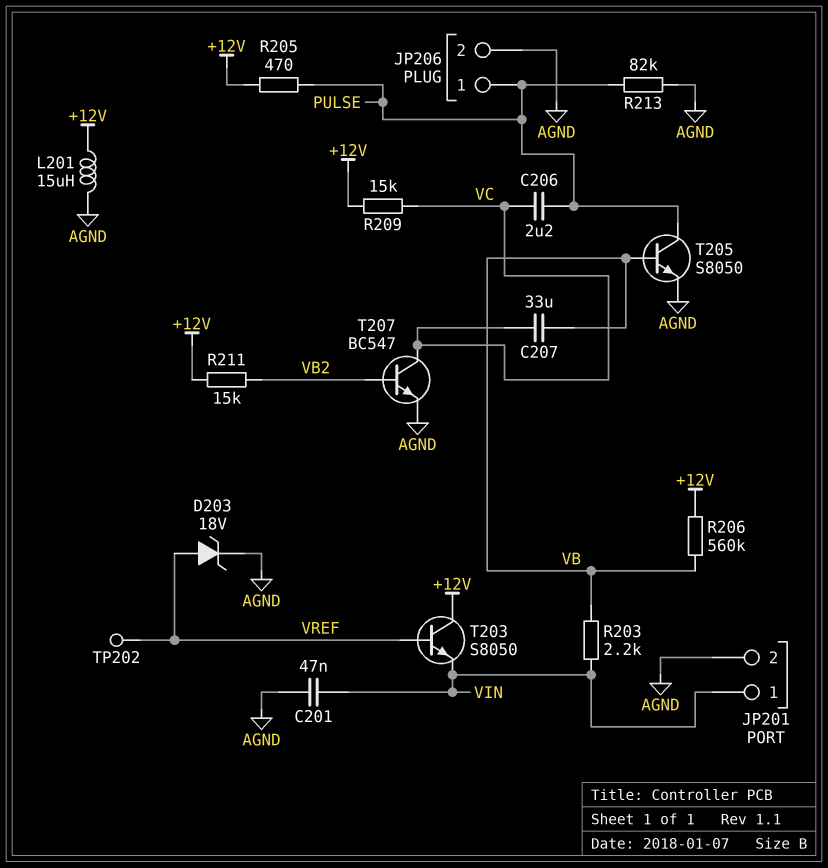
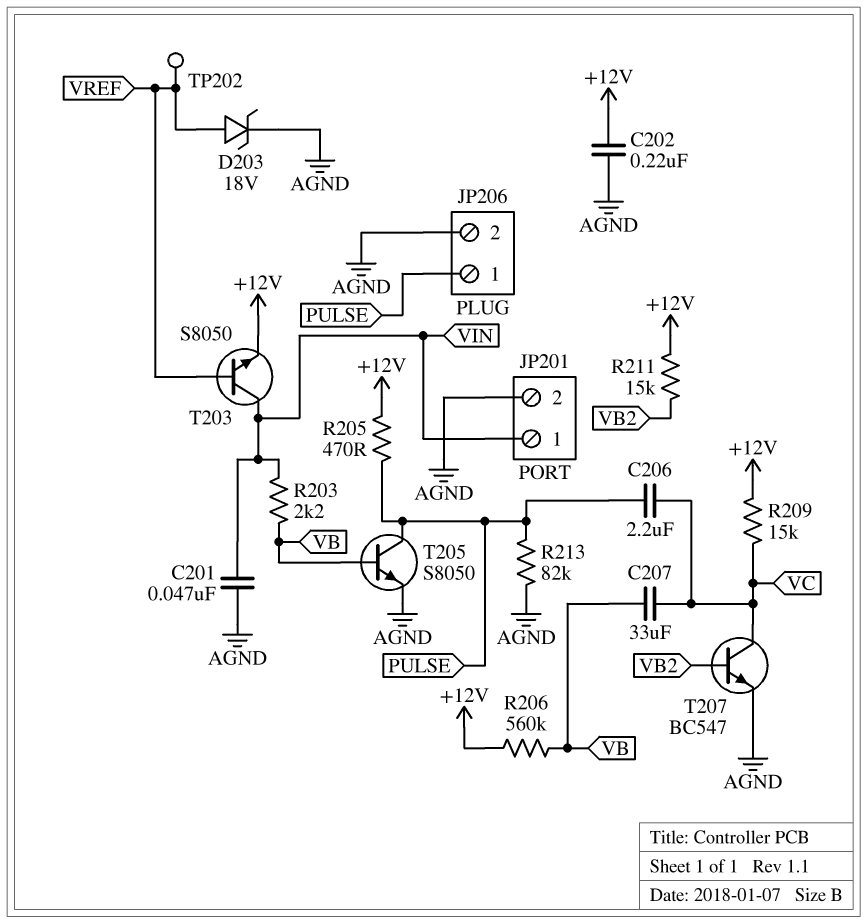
C202: none -> 220nF (+12V, AGND)
L201: 15uH (+12V, AGND) -> none
T203: NPN S8050 (B VREF, C +12V, E VIN) -> NPN S8050 (B VREF, C VIN, E +12V)

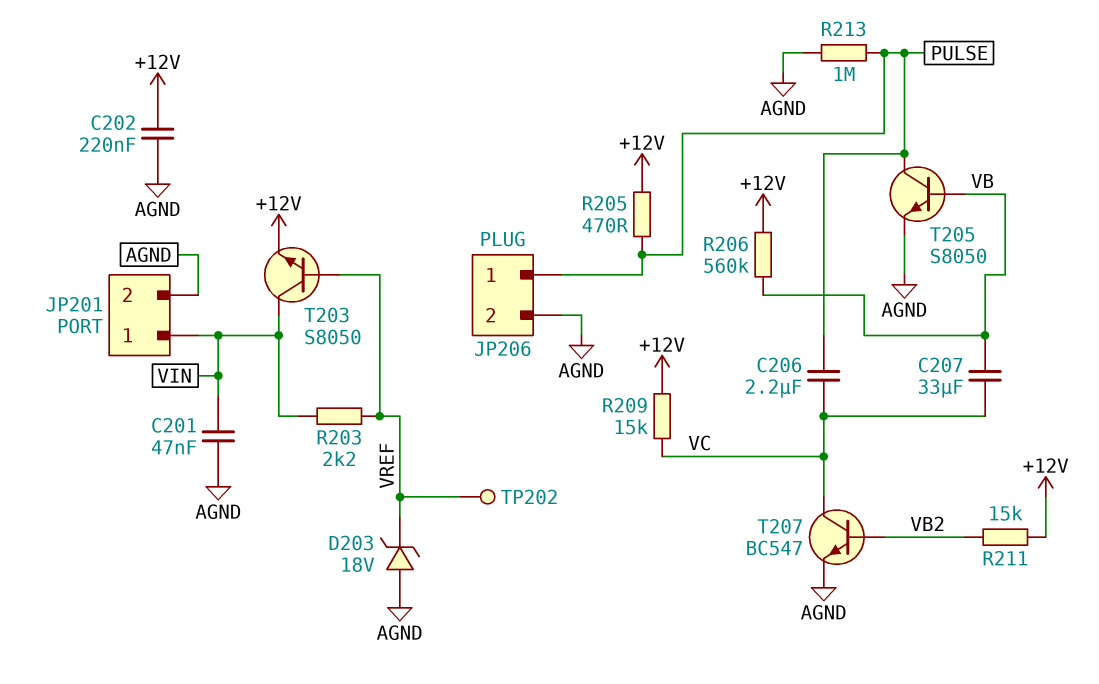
D203: zener 18V (A VREF, K AGND) -> zener 18V (A AGND, K VREF)
R203: 2.2k (VB, VIN) -> 2.2k (VIN, VREF)
R213: 82k (AGND, PULSE) -> 1M (AGND, PULSE)

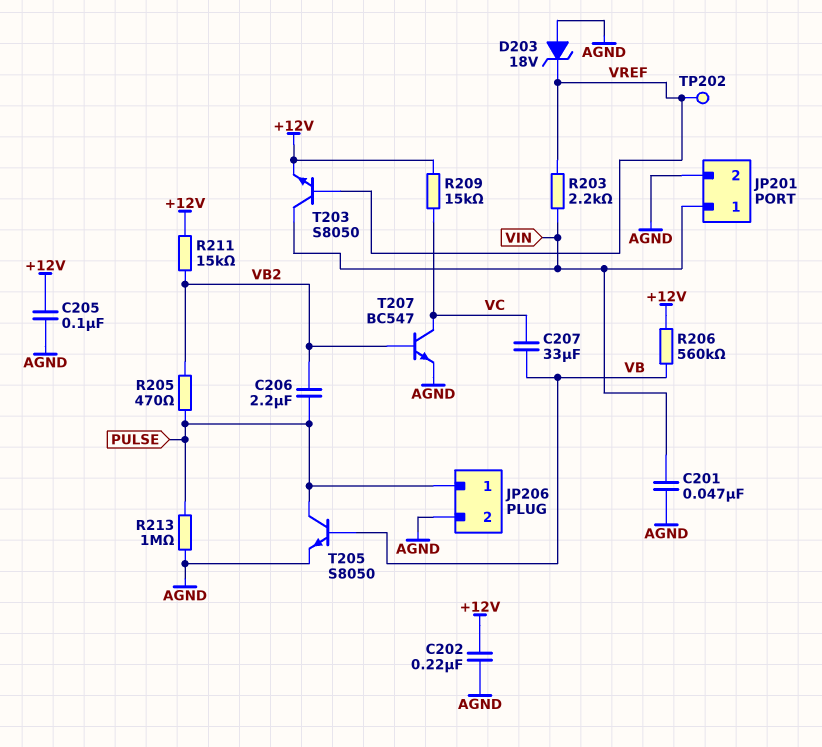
C205: none -> 100nF (+12V, AGND)
C206: 2.2uF (PULSE, VC) -> 2.2uF (PULSE, VB2)
R205: 470 (+12V, PULSE) -> 470 (PULSE, VB2)

